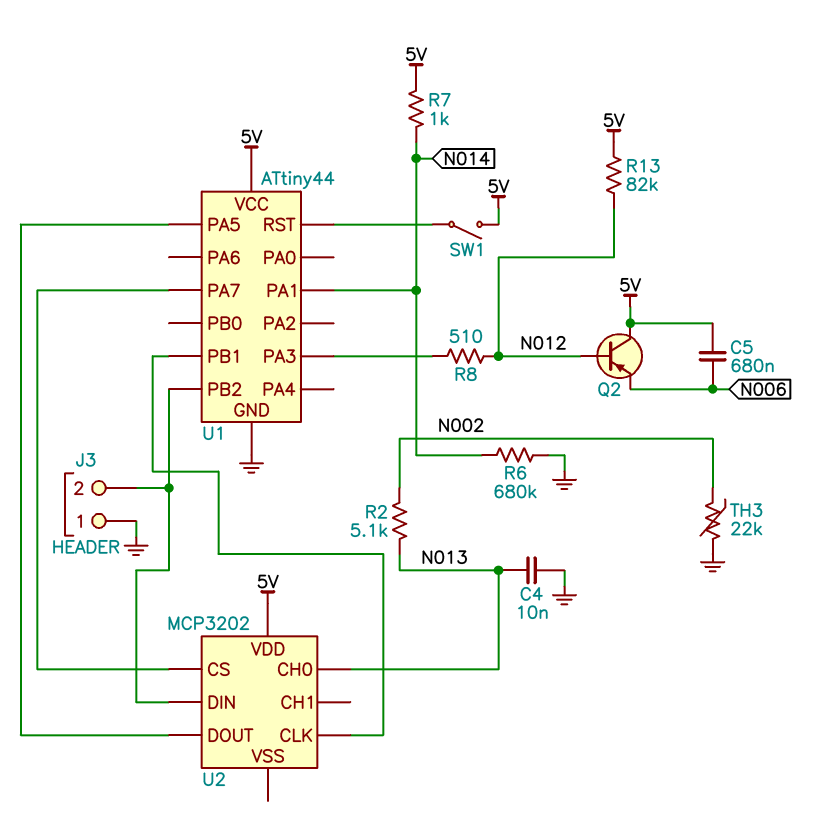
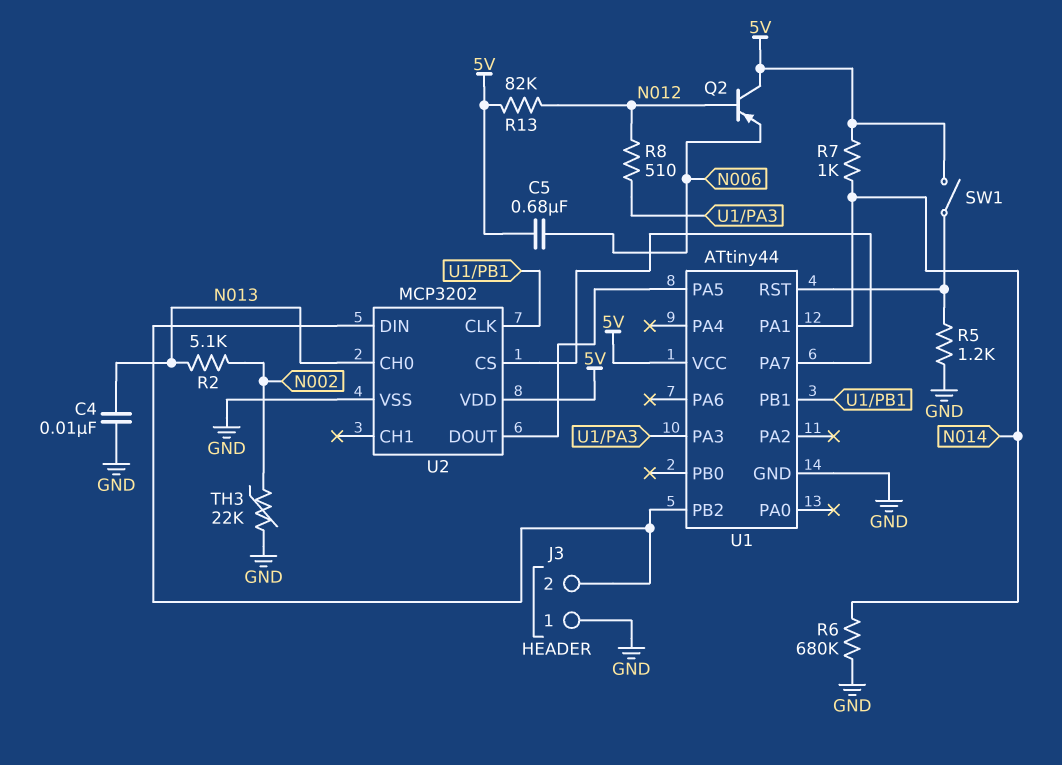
R5: none -> 1.2k (GND, U1/RST)
U2 pin VSS: none -> GND

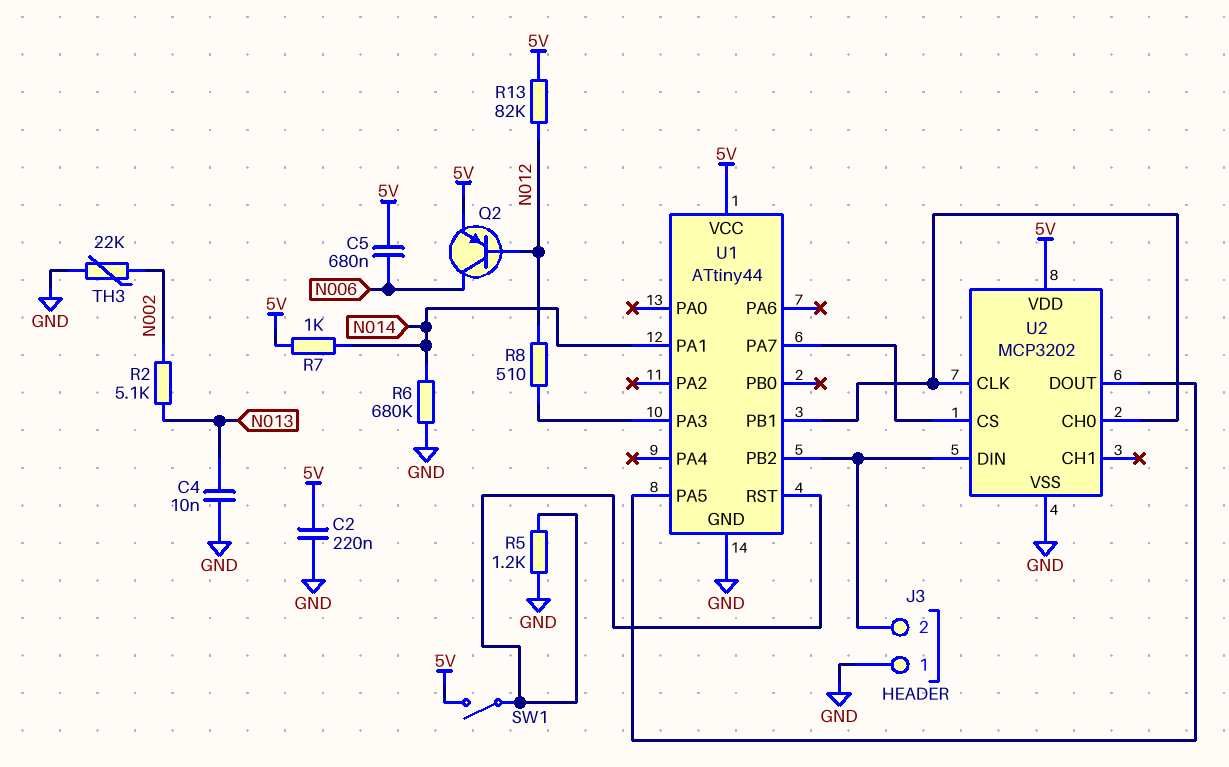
C2: none -> 220nF (5V, GND)
Q2: PNP (B N012, C 5V, E N006) -> PNP (B N012, C N006, E 5V)
U2 pin CH0: N013 -> U1/PB1

